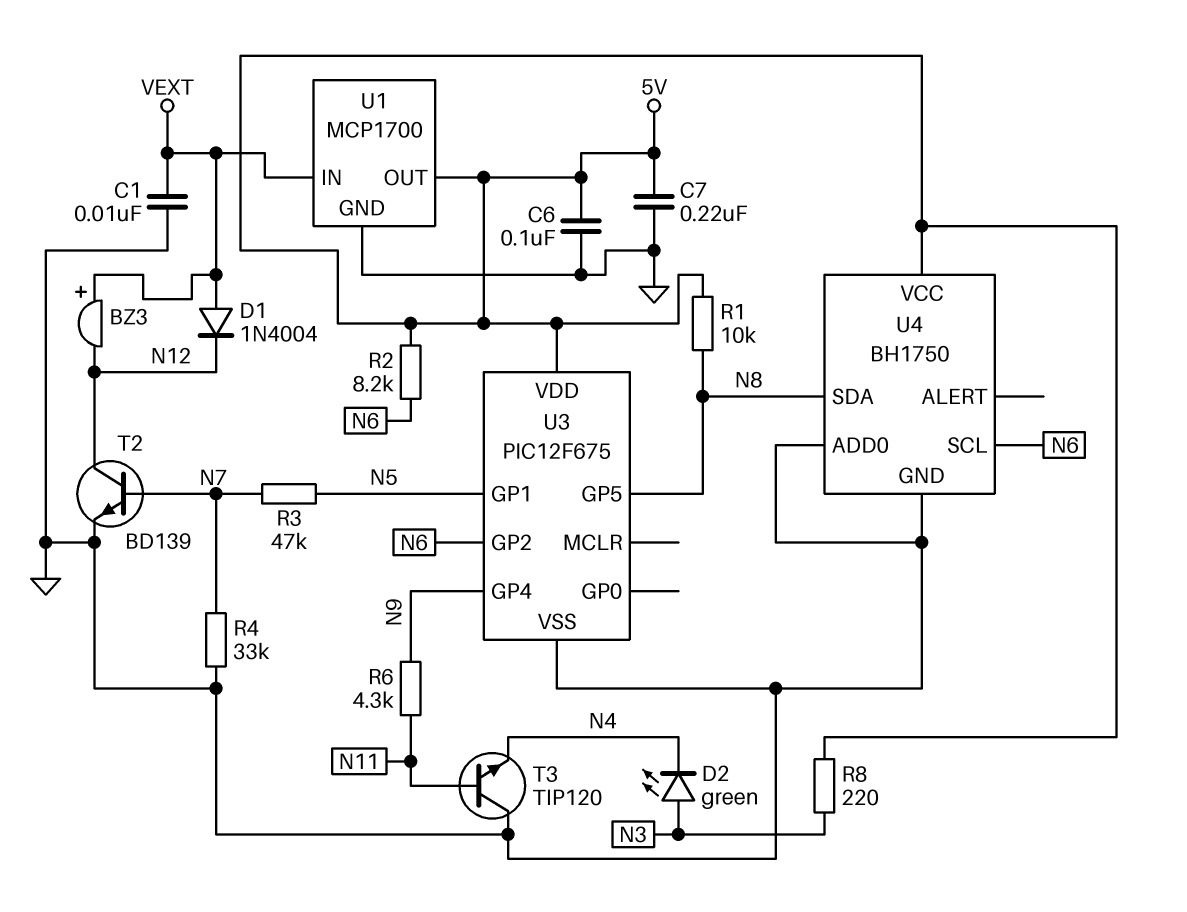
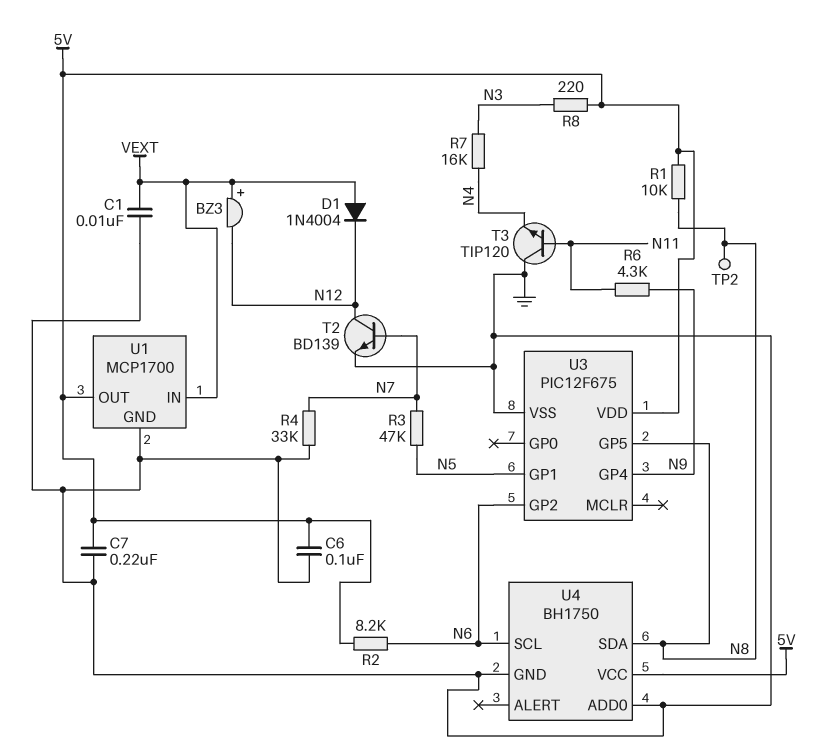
D2: LED green (A N3, K N4) -> none
R7: none -> 16k (N3, N4)
TP2: none -> test point (N8)

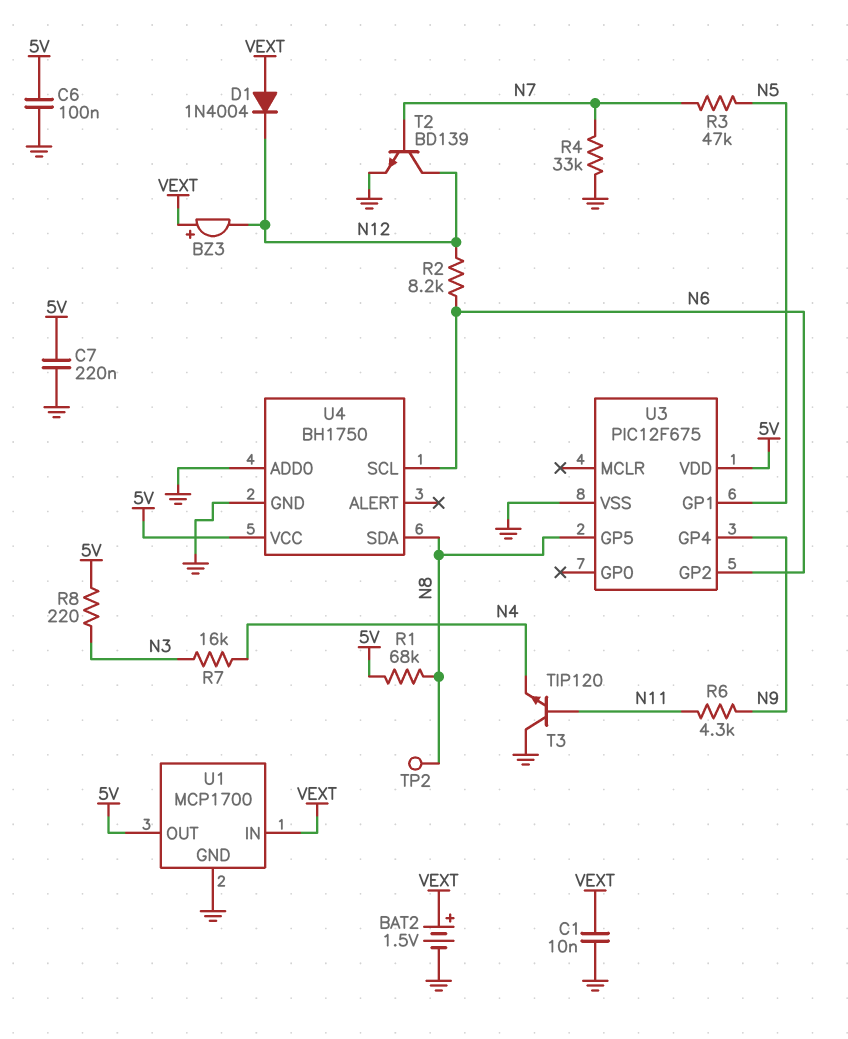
BAT2: none -> 1.5V (plus VEXT, minus GND)
R1: 10k (5V, N8) -> 68k (5V, N8)
R2: 8.2k (5V, N6) -> 8.2k (N6, N12)

